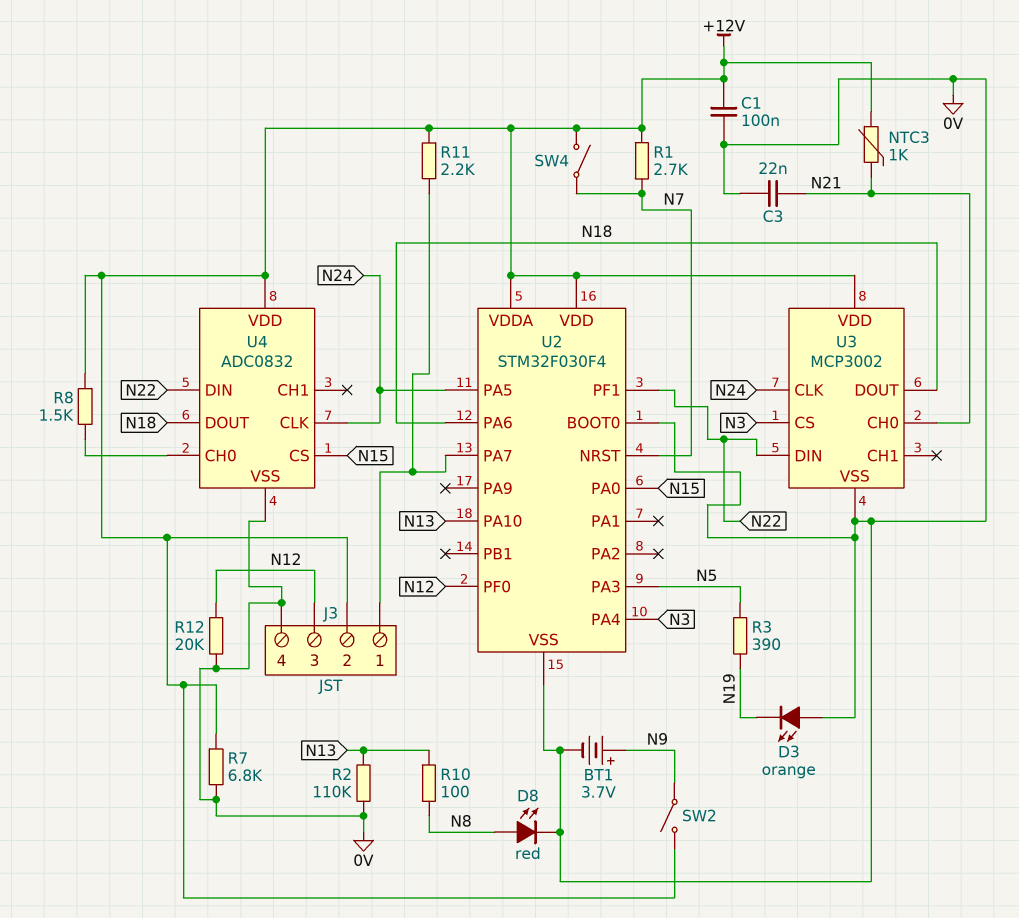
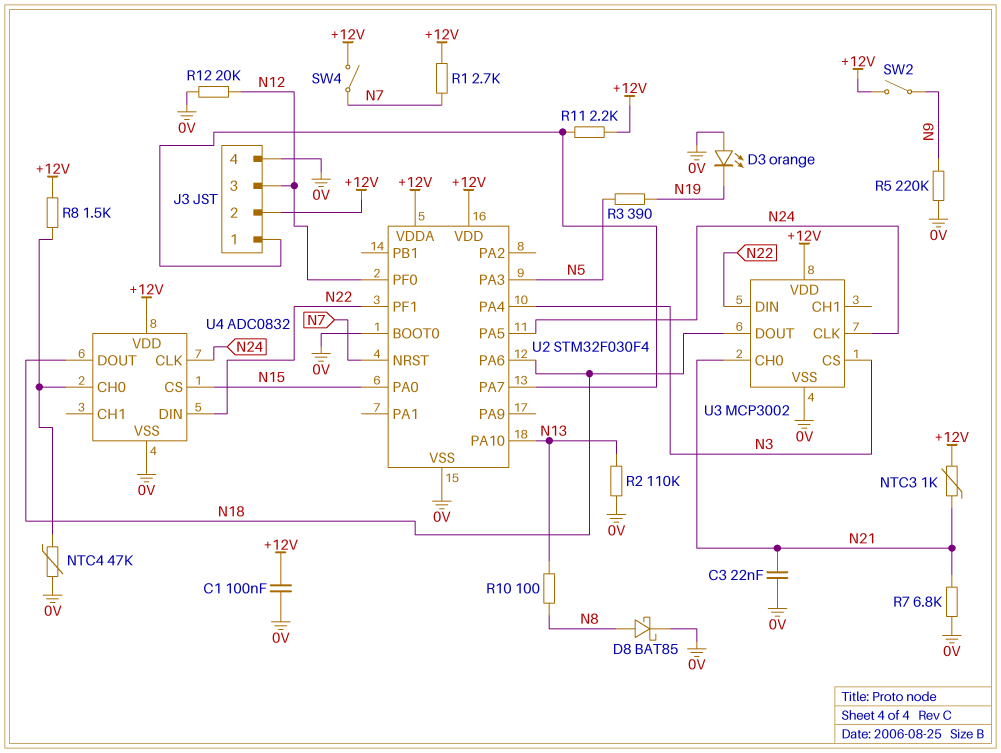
BT1: 3.7V (plus N9, minus 0V) -> none
D8: LED red (A N8, K 0V) -> schottky BAT85 (A N8, K 0V)
NTC4: none -> 47k (0V, U4/CH0)
R5: none -> 220k (0V, N9)
R7: 6.8k (+12V, 0V) -> 6.8k (0V, N21)

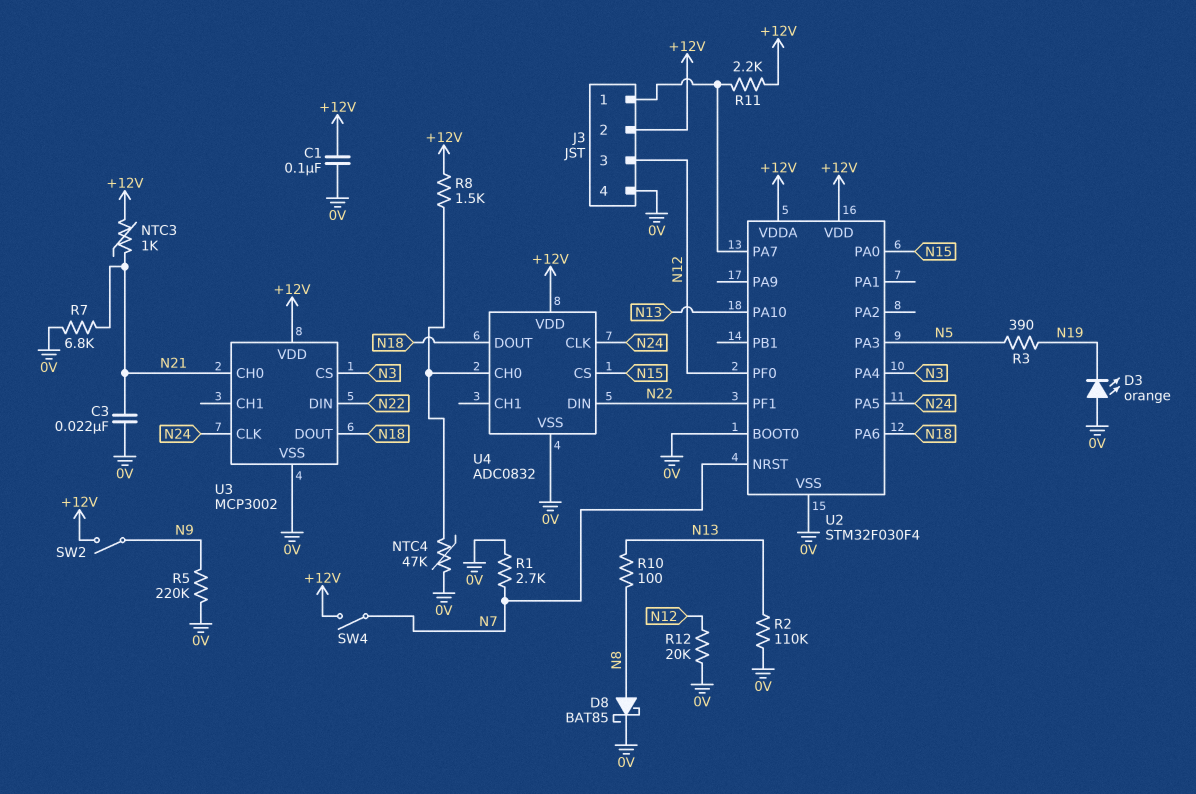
R1: 2.7k (+12V, N7) -> 2.7k (0V, N7)

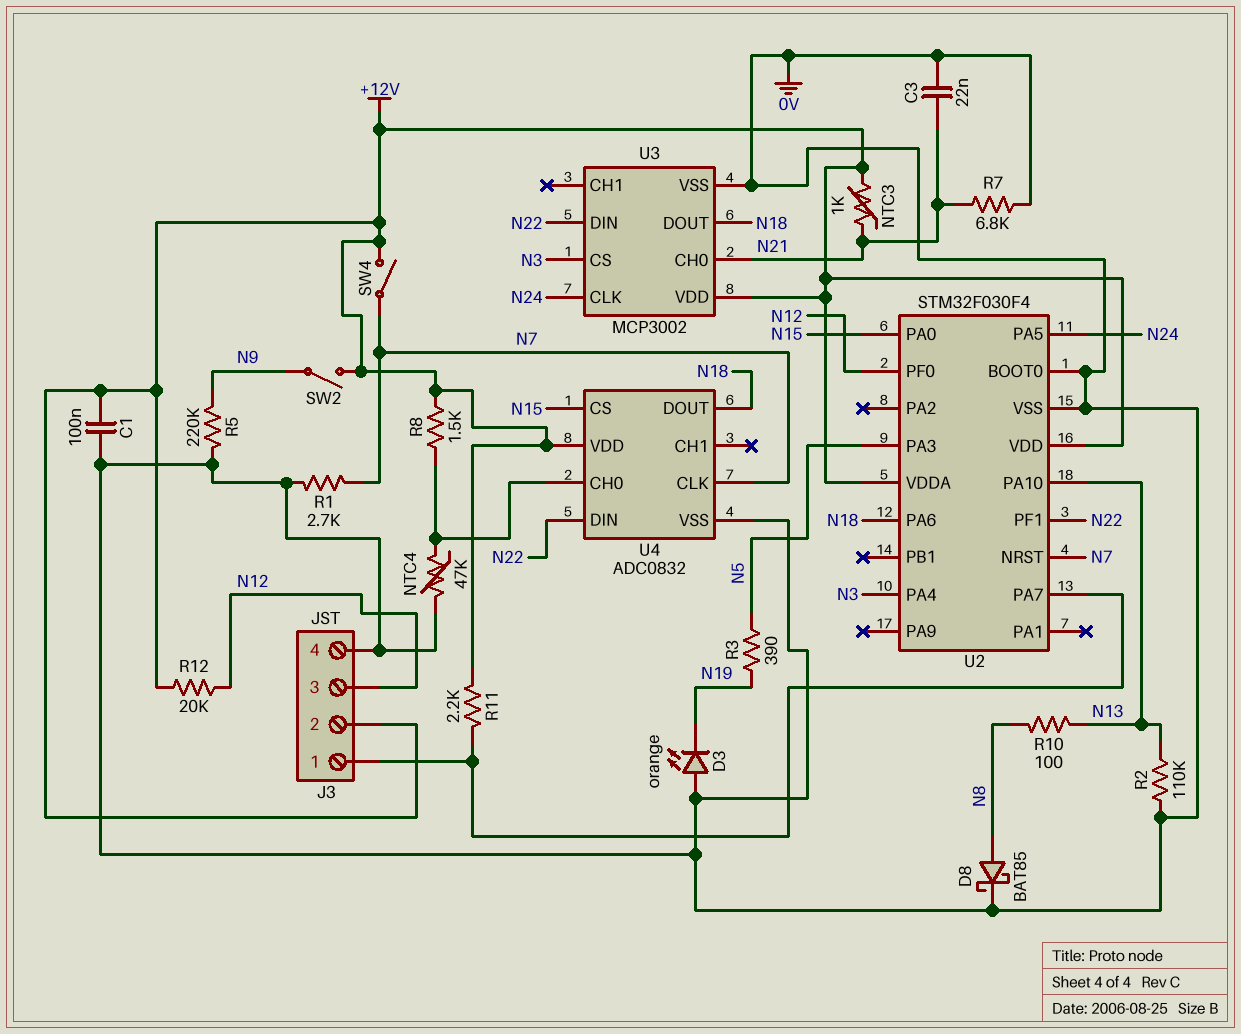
R12: 20k (0V, N12) -> 20k (+12V, N12)
U4 pin CLK: N24 -> N7

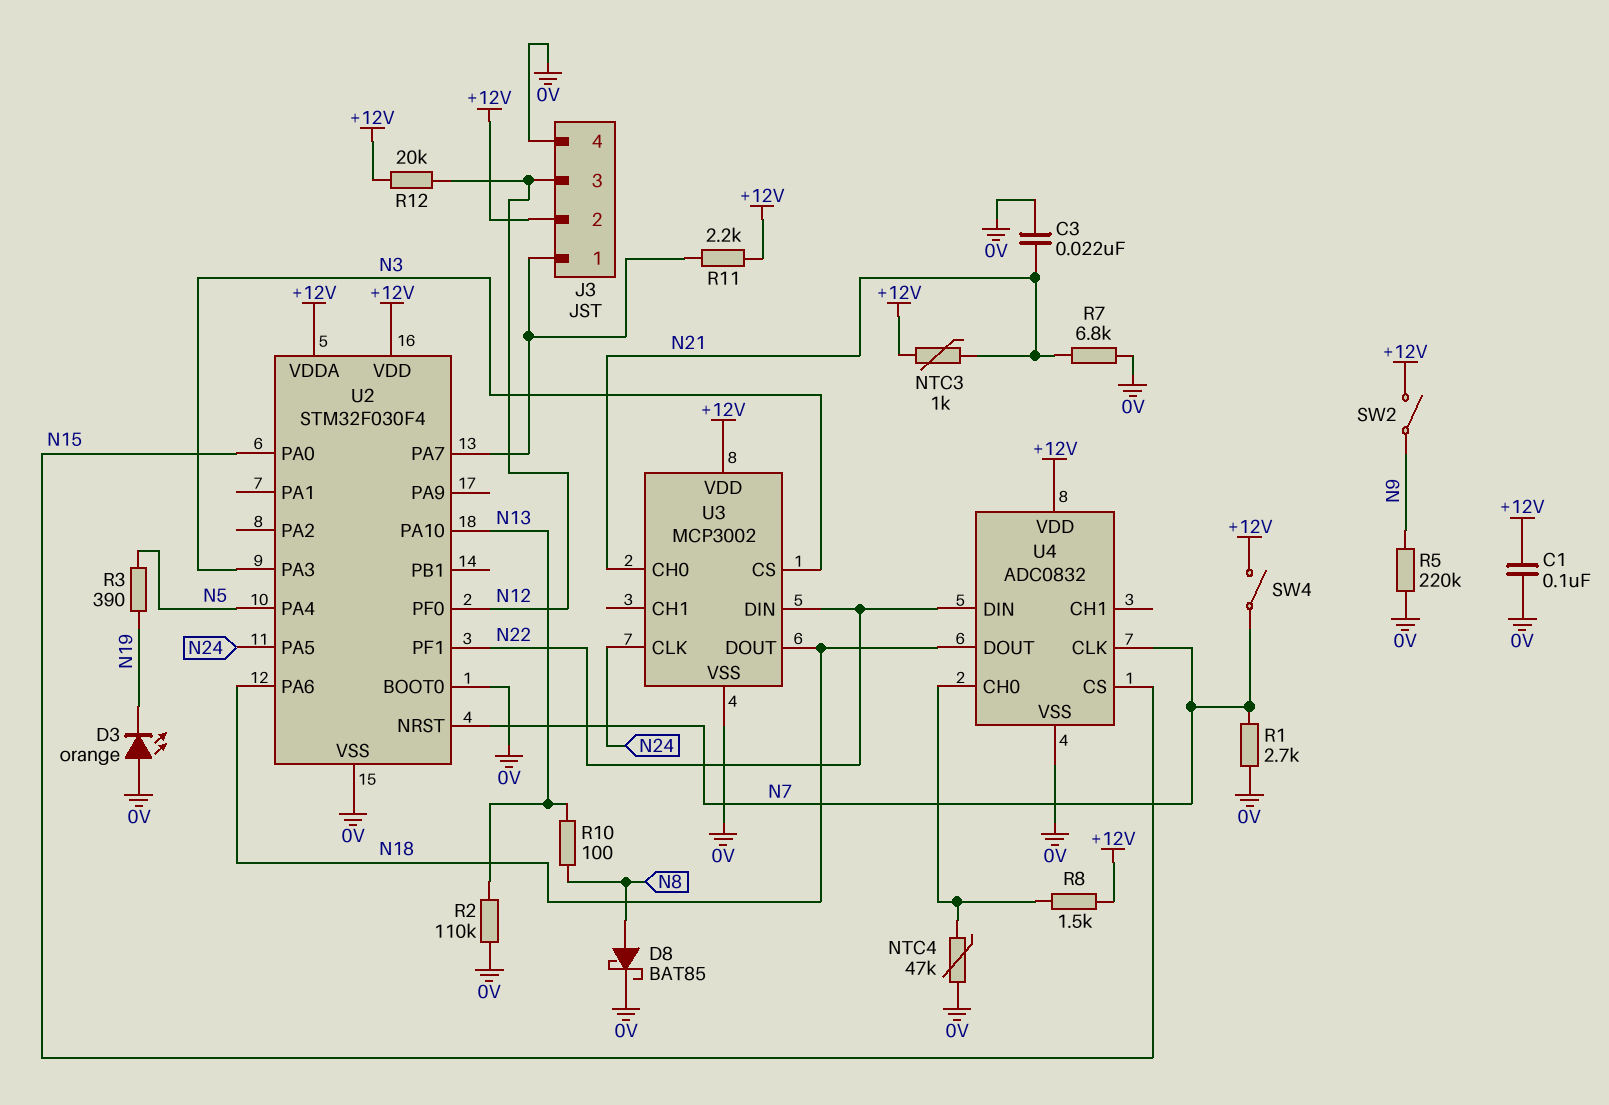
U2 pin PA3: N5 -> N3
U2 pin PA4: N3 -> N5

